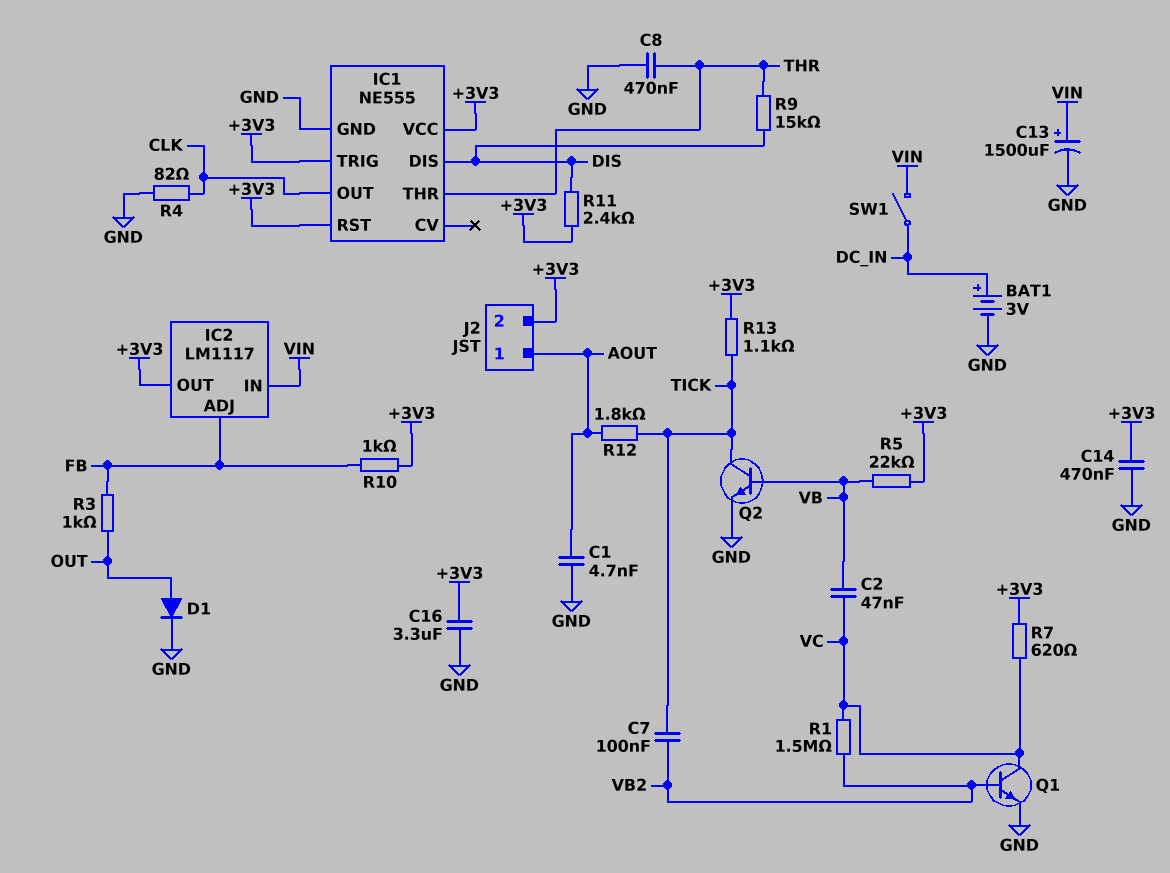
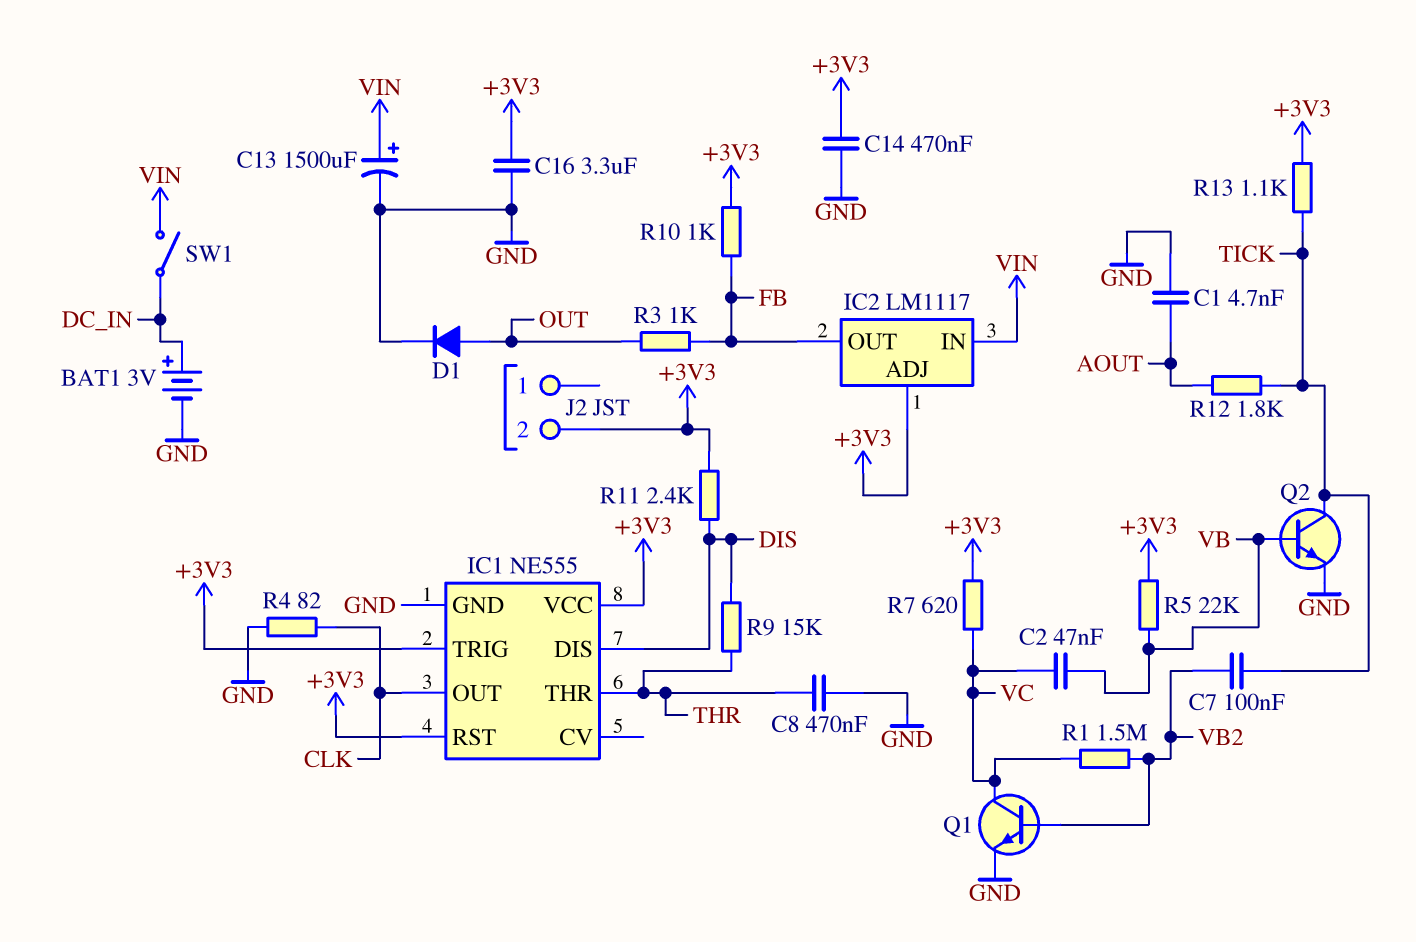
IC2 pin ADJ: FB -> +3V3
IC2 pin OUT: +3V3 -> FB
J2 pin 1: AOUT -> none

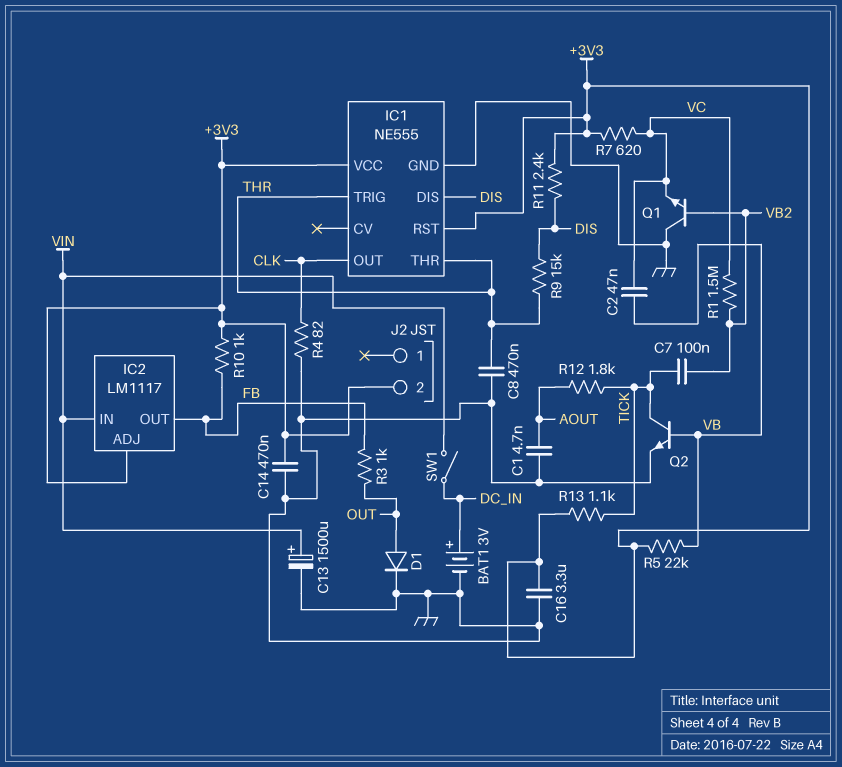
IC1 pin TRIG: +3V3 -> THR
Q1: NPN (B VB2, C VC, E GND) -> NPN (B VB2, C GND, E VC)

